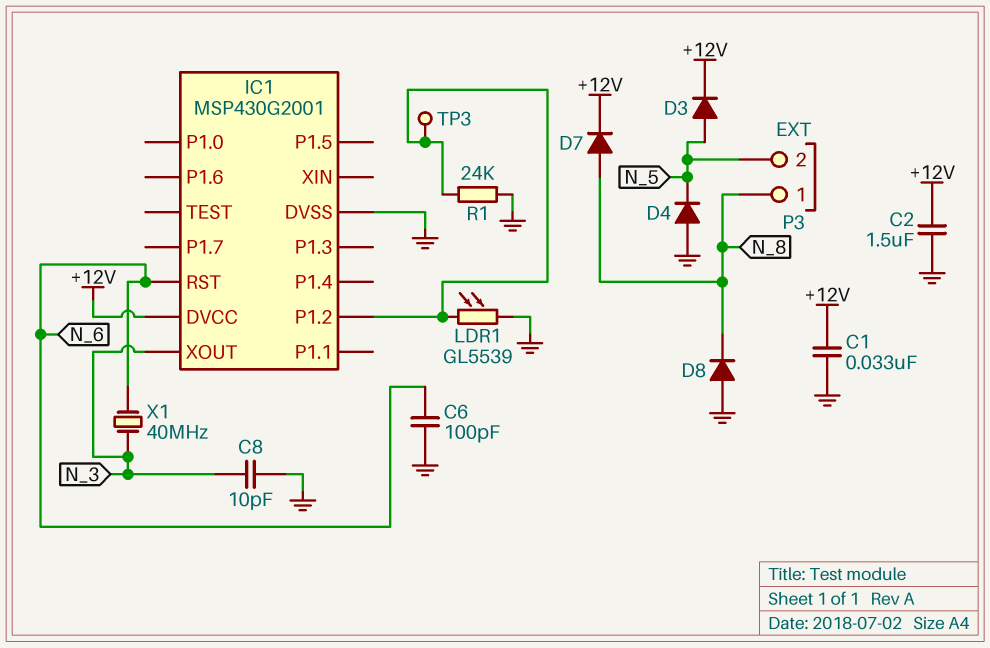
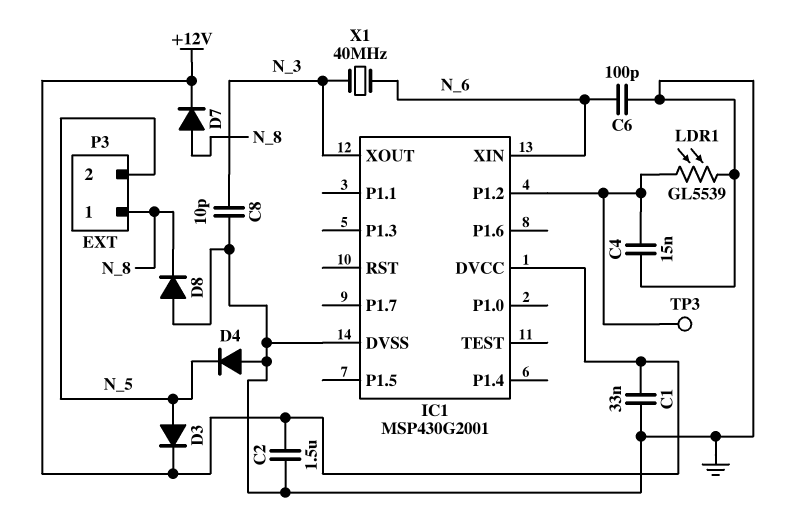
C4: none -> 15nF (GND, IC1/P1.2)
IC1 pin RST: N_6 -> none
IC1 pin XIN: none -> N_6
R1: 24k (GND, IC1/P1.2) -> none

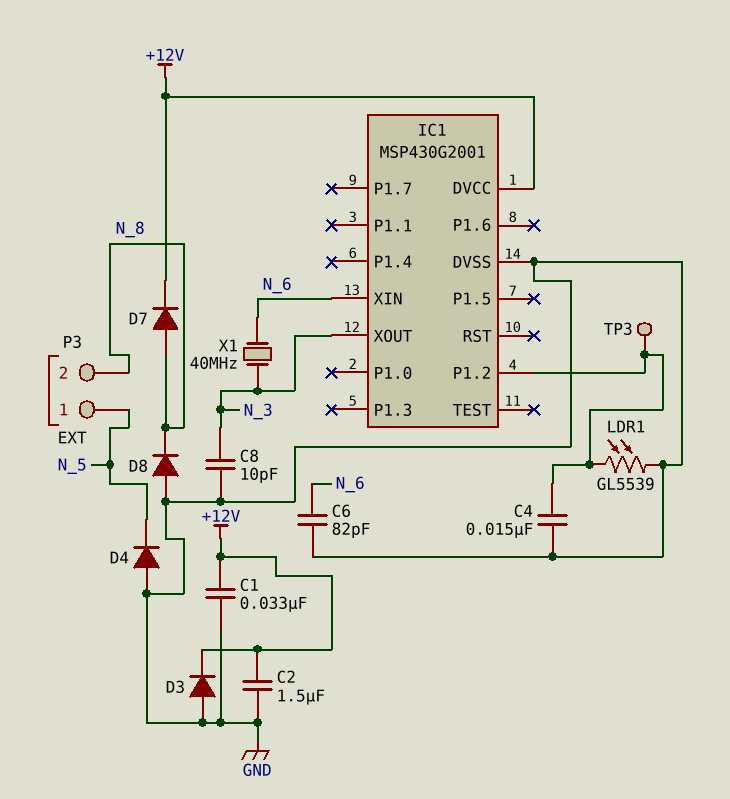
C6: 100pF (GND, N_6) -> 82pF (GND, N_6)
D3: diode (A N_5, K +12V) -> diode (A GND, K +12V)
P3 pin 1: N_8 -> N_5
P3 pin 2: N_5 -> N_8

